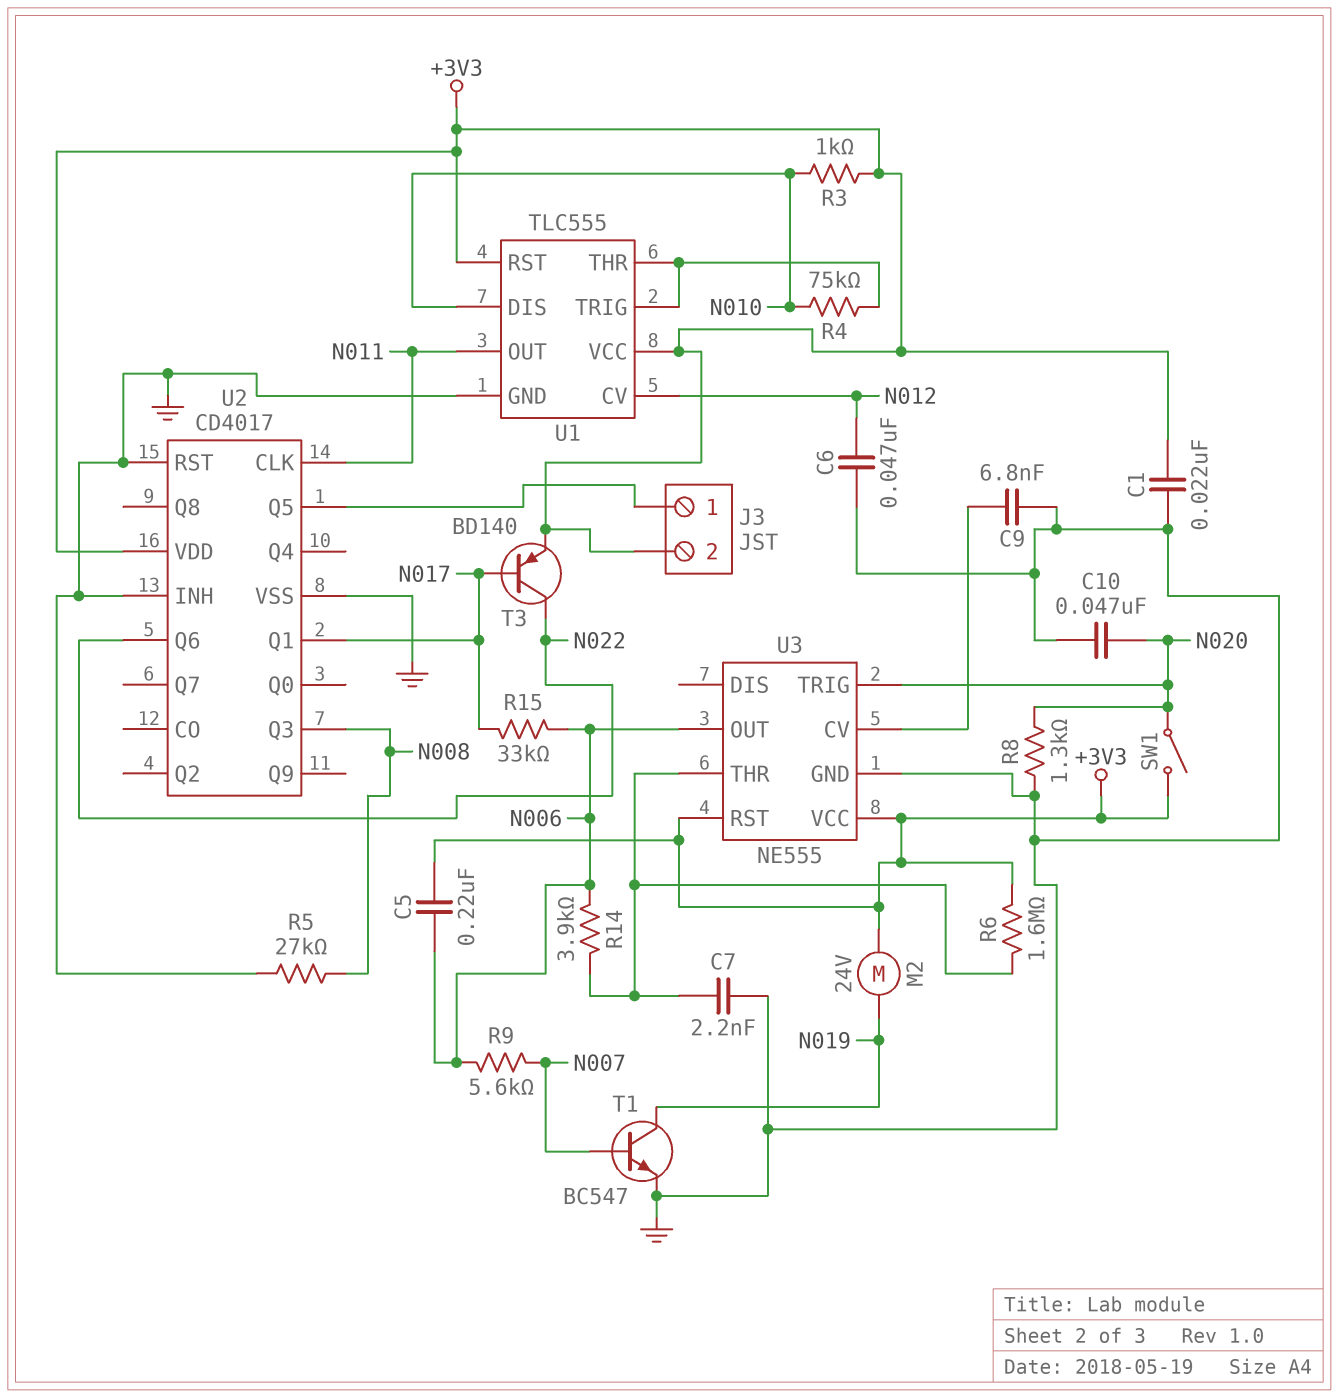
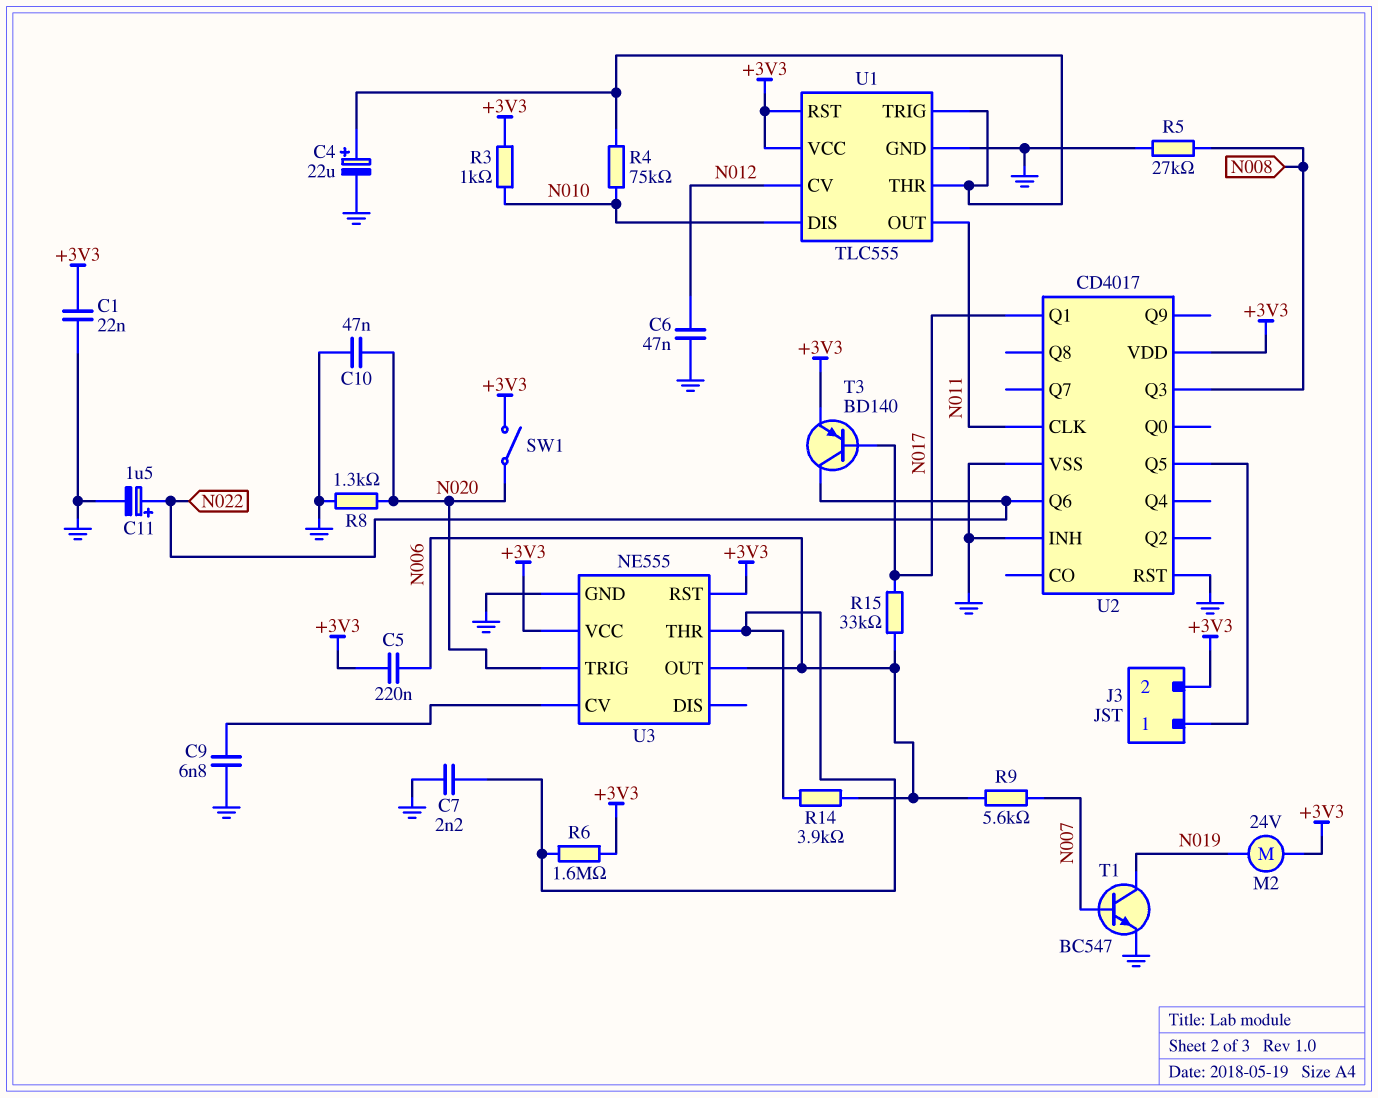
C4: none -> 22uF (plus U1/THR, minus GND)
C11: none -> 1.5uF (plus N022, minus GND)

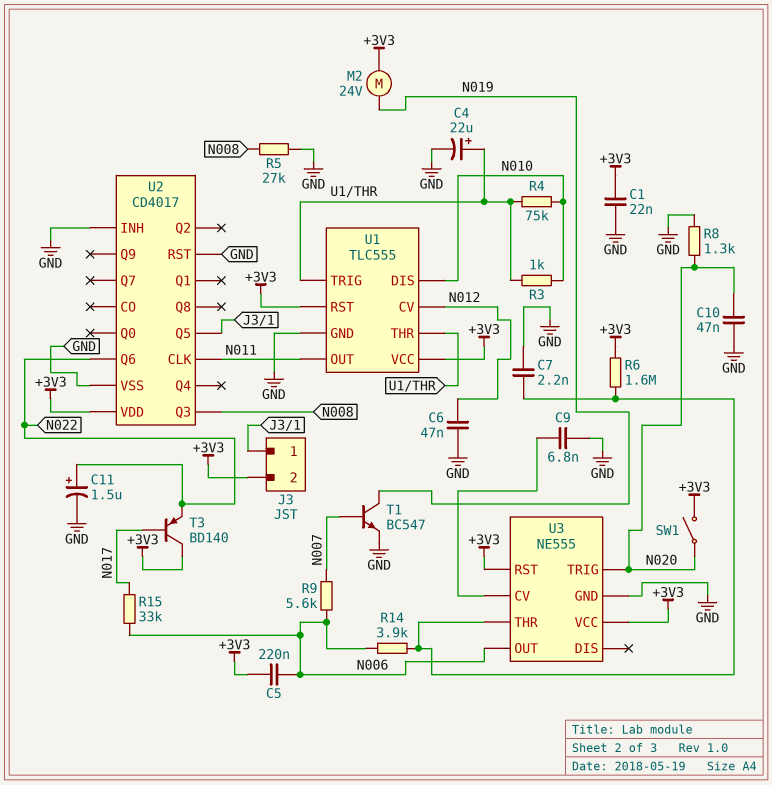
R3: 1k (+3V3, N010) -> 1k (N010, U1/THR)
T3: PNP BD140 (B N017, C N022, E +3V3) -> PNP BD140 (B N017, C +3V3, E N022)
U2 pin Q1: N017 -> none

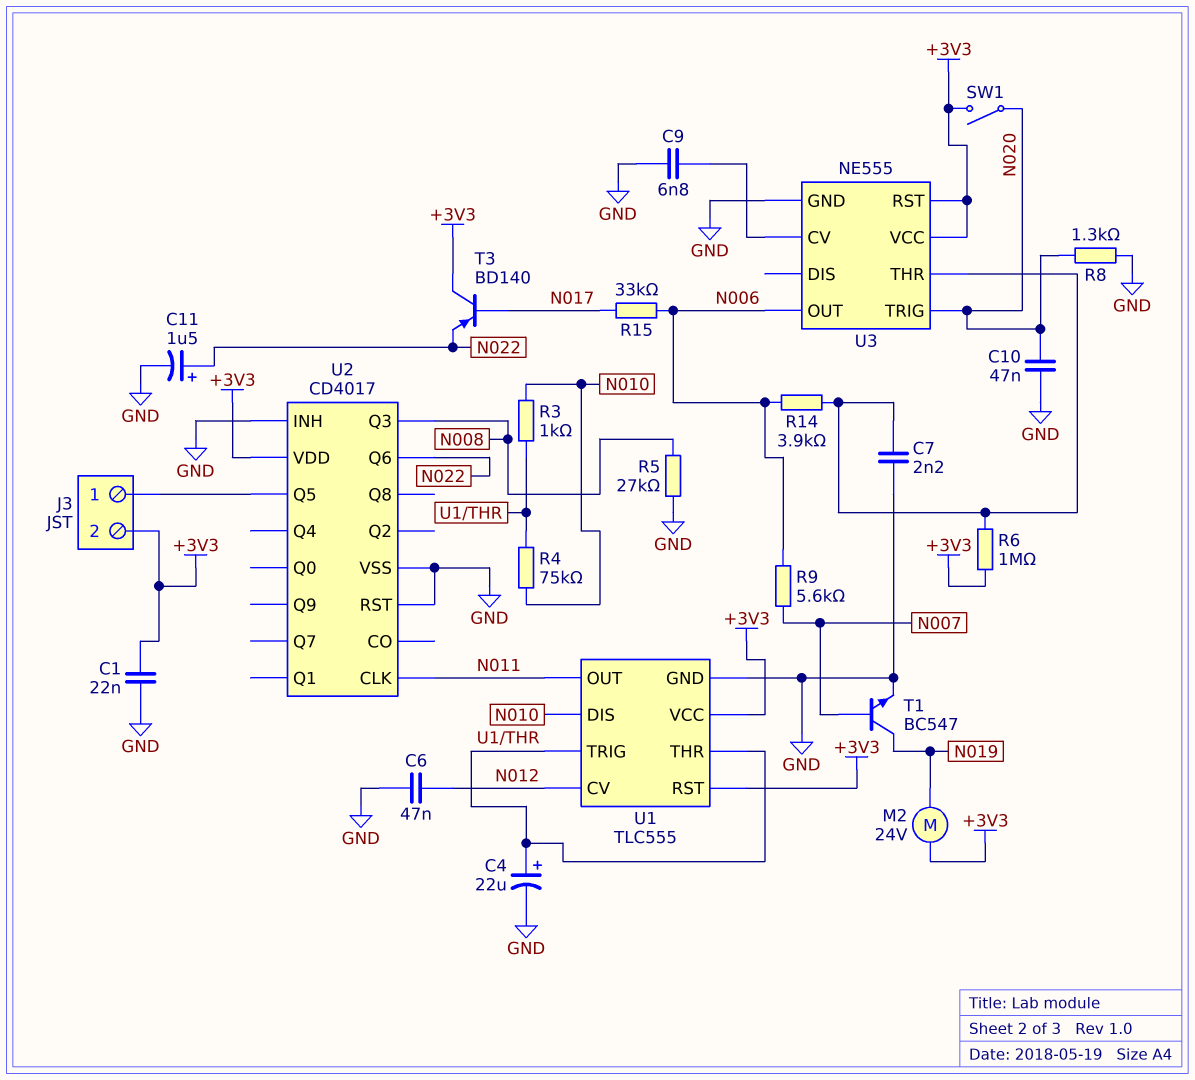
C5: 220nF (+3V3, N006) -> none
R6: 1.6M (+3V3, U3/THR) -> 1M (+3V3, U3/THR)

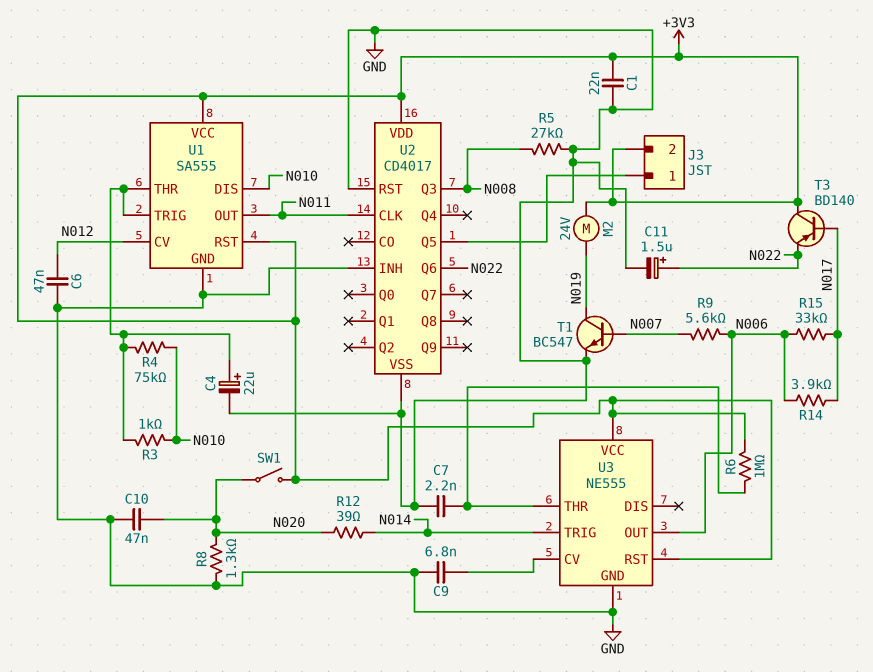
R12: none -> 39 (N014, N020)
R14: 3.9k (N006, U3/THR) -> 3.9k (N006, N017)
U1: TLC555 -> SA555
U3 pin TRIG: N020 -> N014

